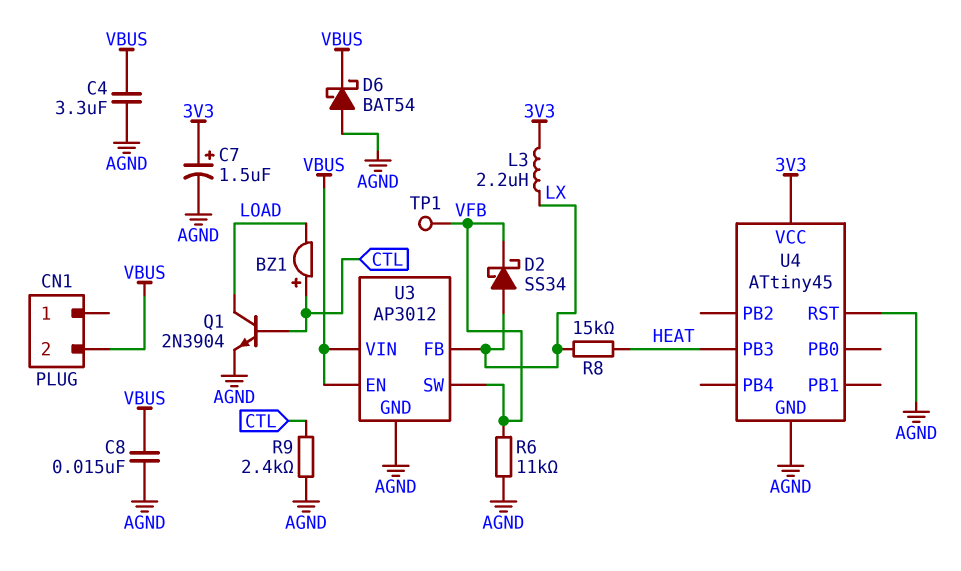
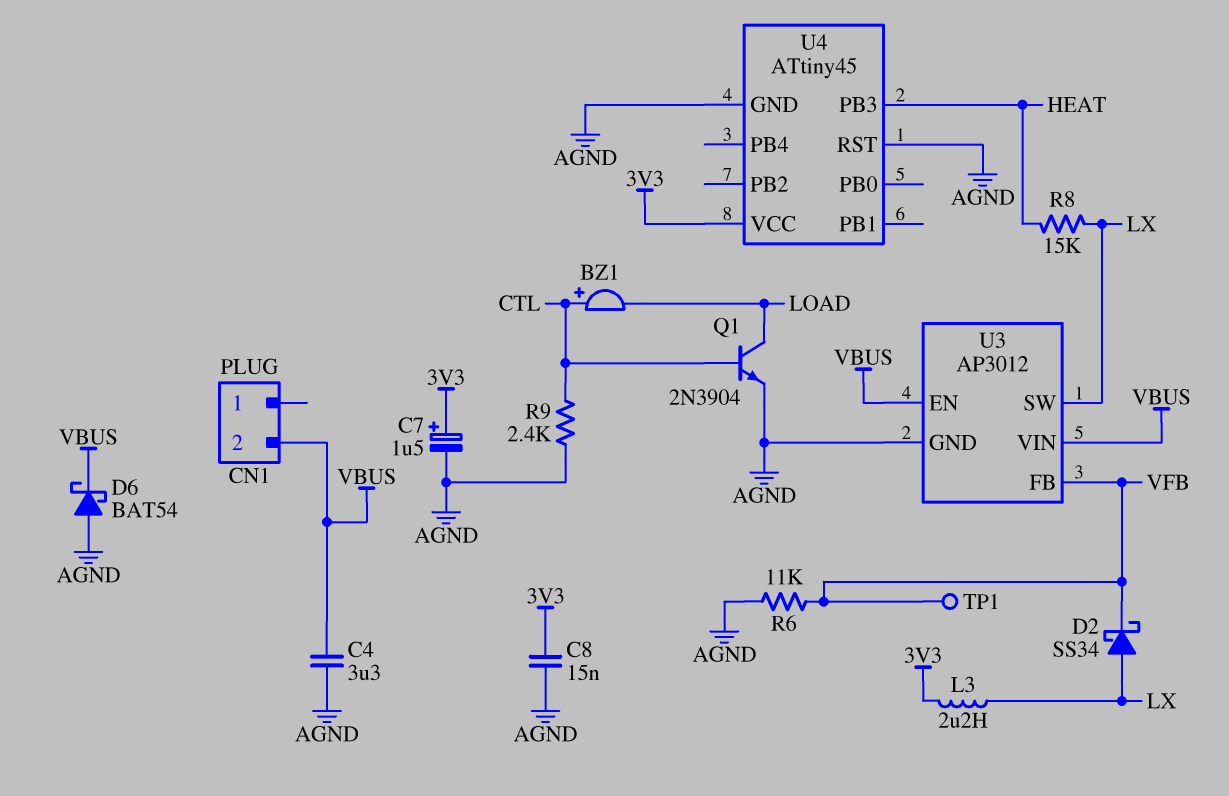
C8: 15nF (AGND, VBUS) -> 15nF (3V3, AGND)
U3 pin FB: LX -> VFB
U3 pin SW: VFB -> LX

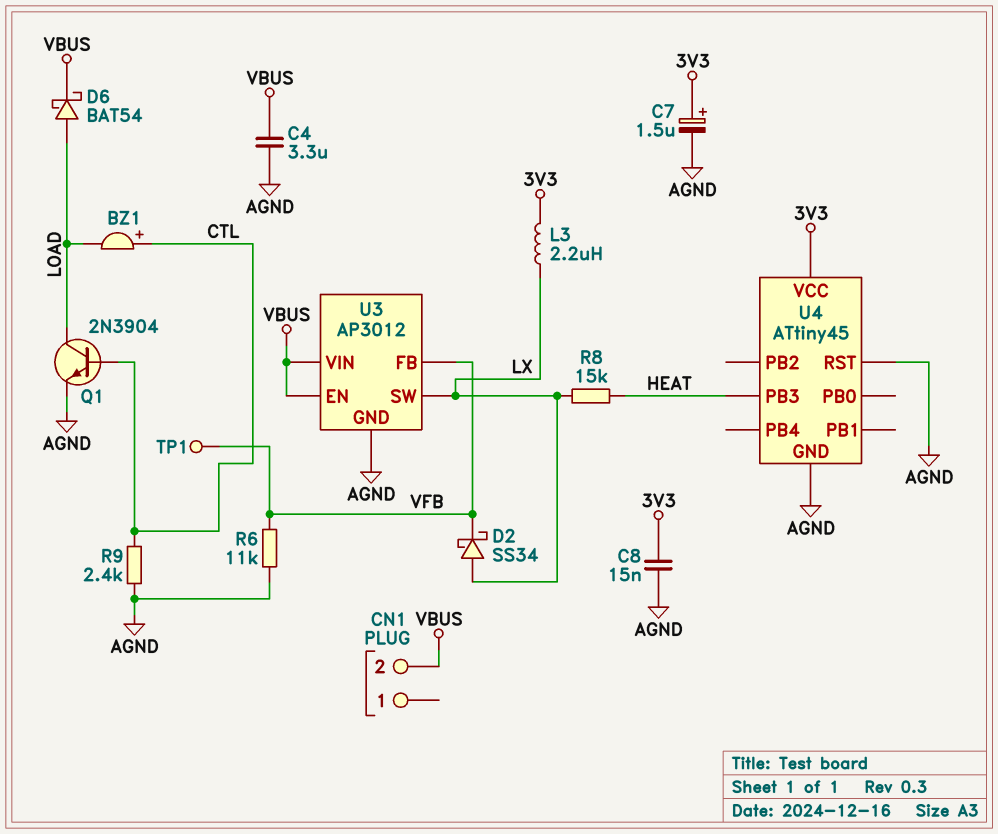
D6: schottky BAT54 (A AGND, K VBUS) -> schottky BAT54 (A LOAD, K VBUS)

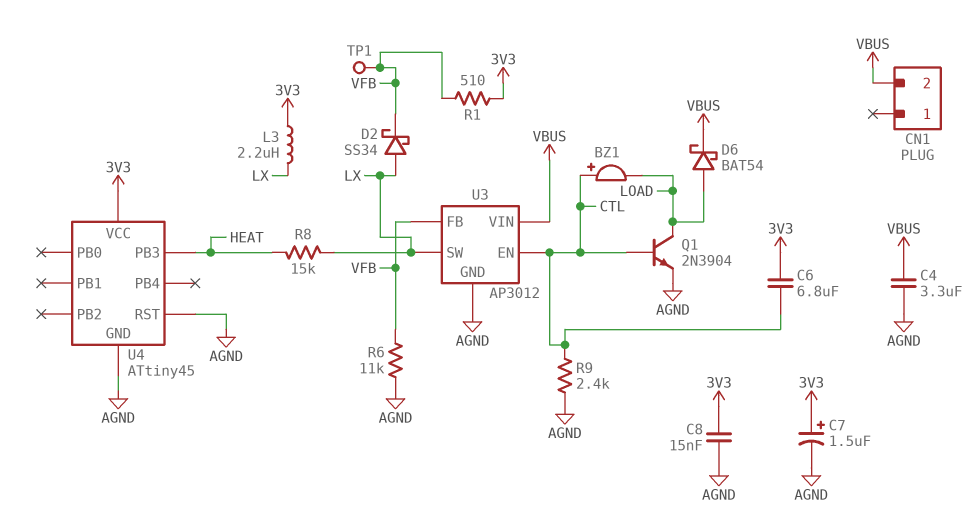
C6: none -> 6.8uF (3V3, CTL)
R1: none -> 510 (3V3, VFB)
U3 pin EN: VBUS -> CTL

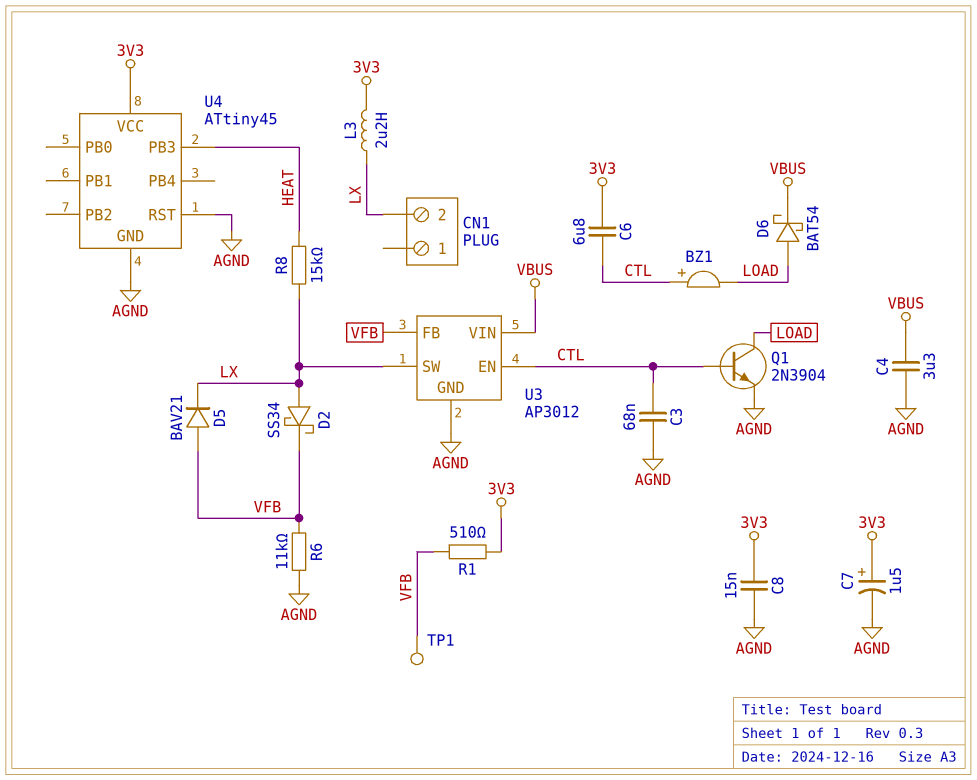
C3: none -> 68nF (AGND, CTL)
CN1 pin 2: VBUS -> LX
D5: none -> diode BAV21 (A VFB, K LX)
R9: 2.4k (AGND, CTL) -> none

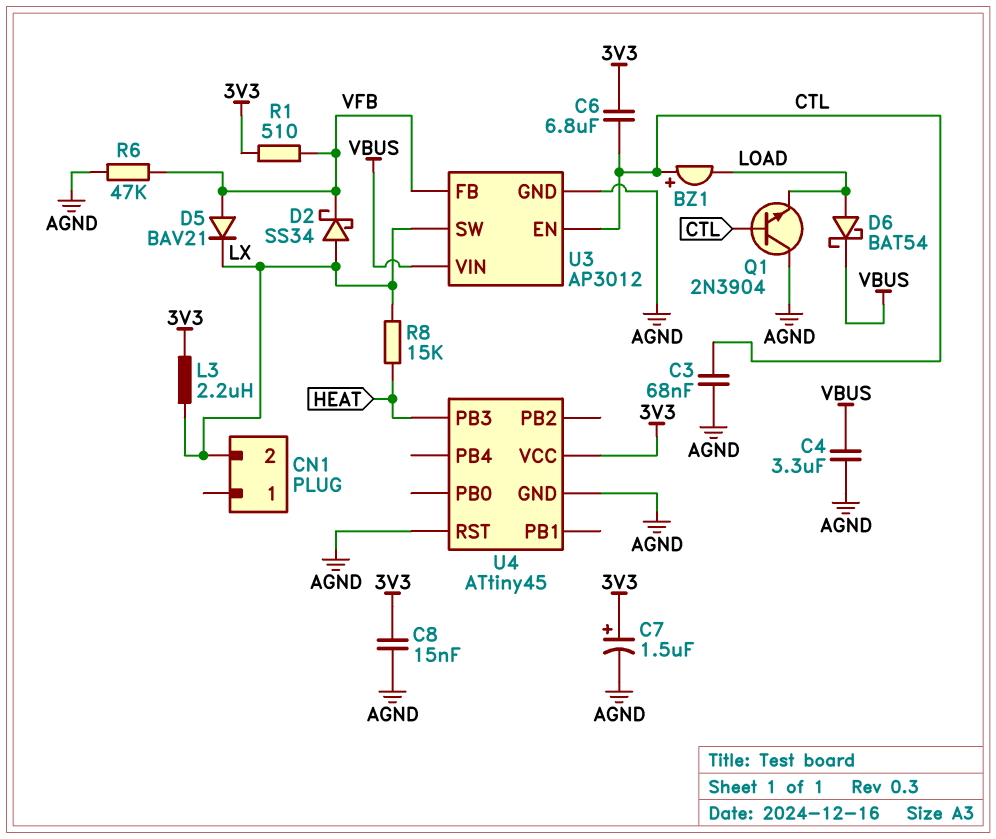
Q1: NPN 2N3904 (B CTL, C LOAD, E AGND) -> NPN 2N3904 (B CTL, C AGND, E LOAD)
R6: 11k (AGND, VFB) -> 47k (AGND, VFB)
TP1: test point (VFB) -> none

